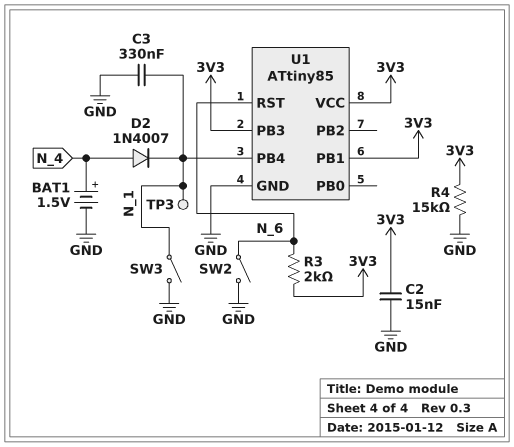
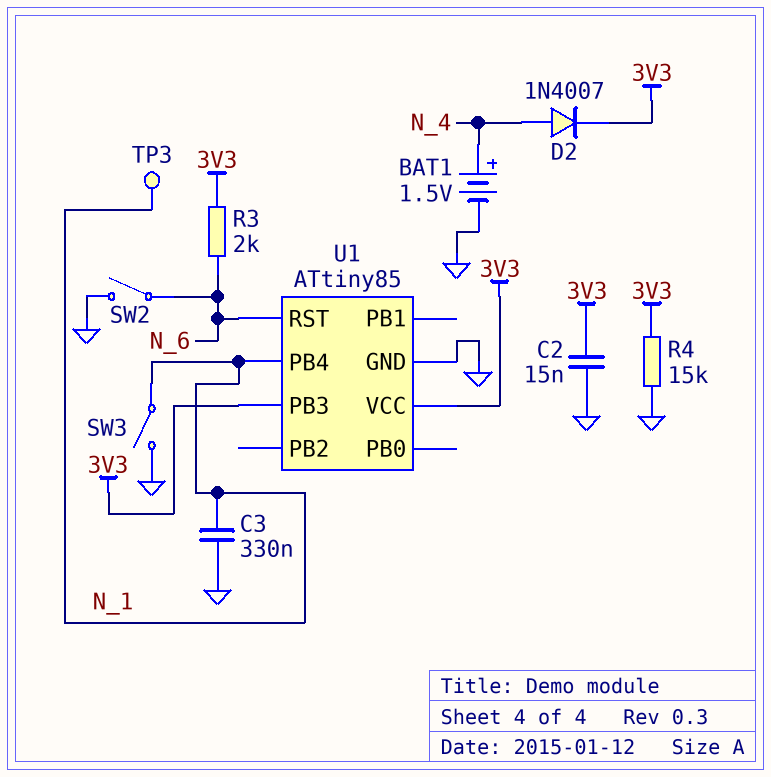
D2: diode 1N4007 (A N_4, K N_1) -> diode 1N4007 (A N_4, K 3V3)
U1 pin PB1: 3V3 -> none

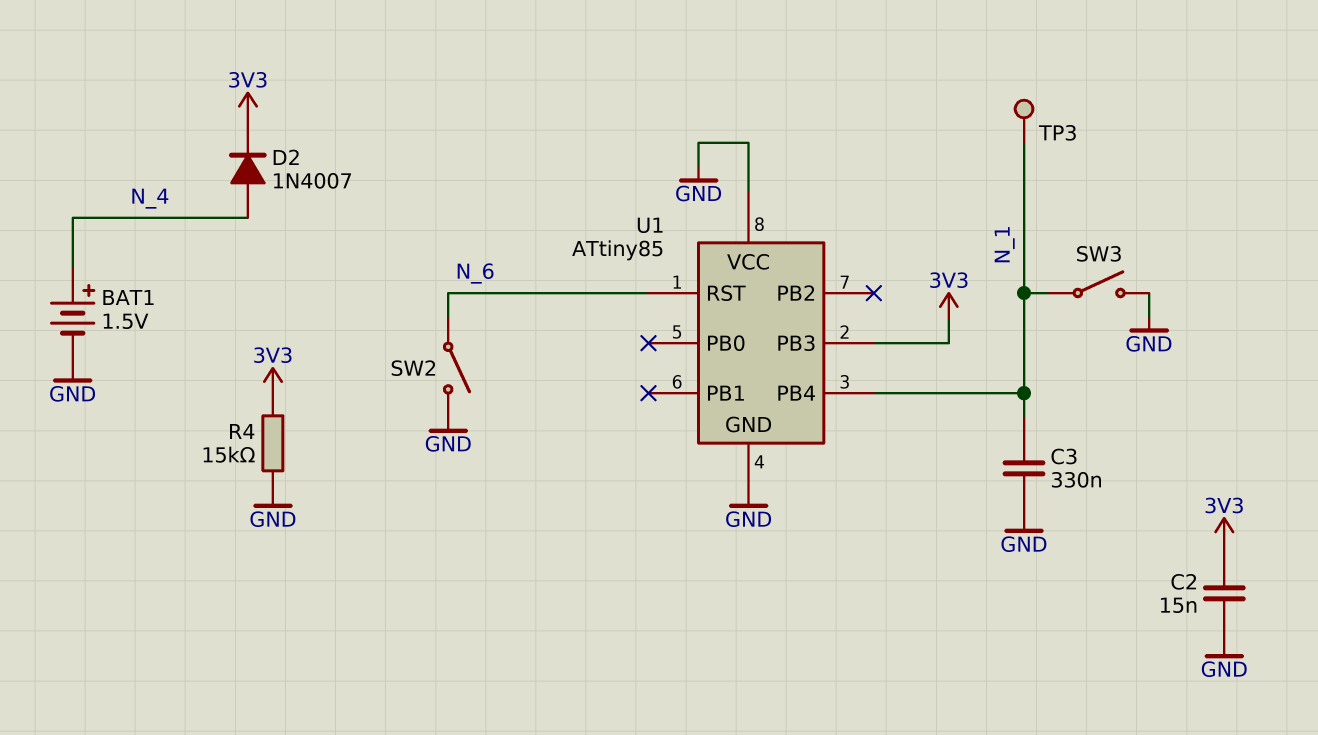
R3: 2k (3V3, N_6) -> none
U1 pin VCC: 3V3 -> GND

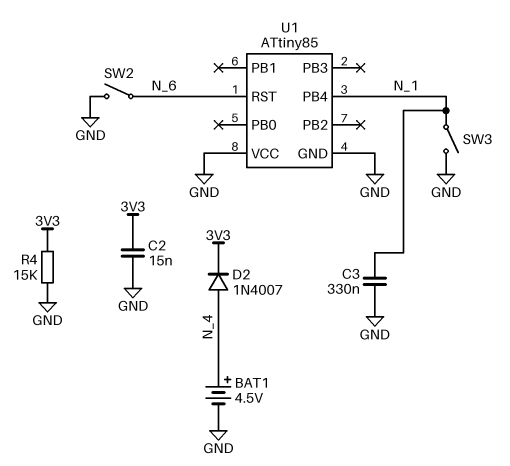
BAT1: 1.5V (plus N_4, minus GND) -> 4.5V (plus N_4, minus GND)
TP3: test point (N_1) -> none
U1 pin PB3: 3V3 -> none

